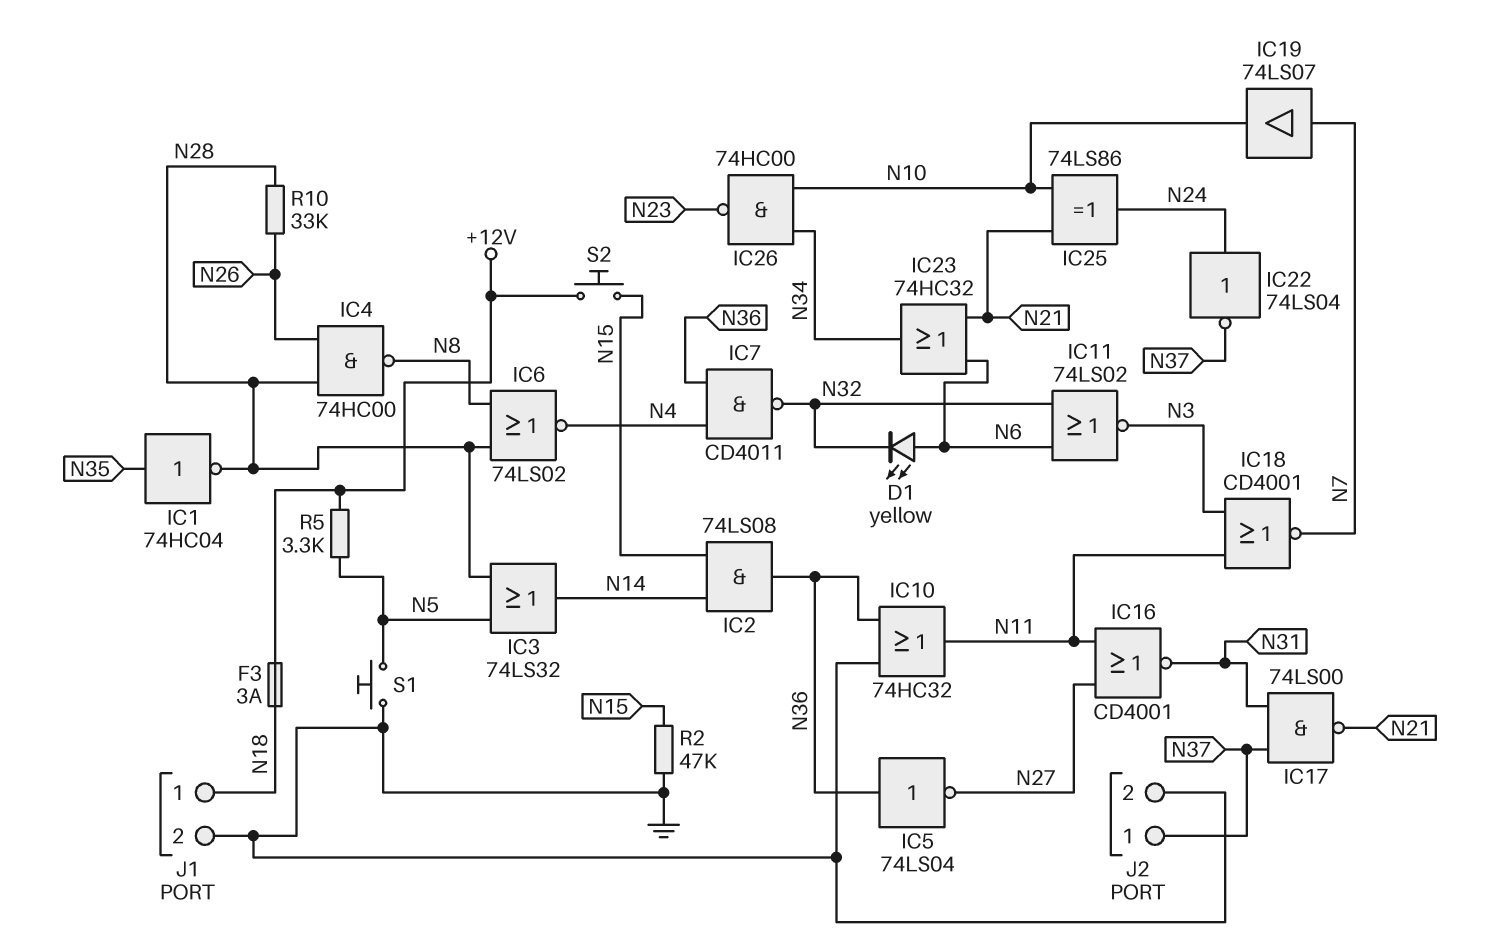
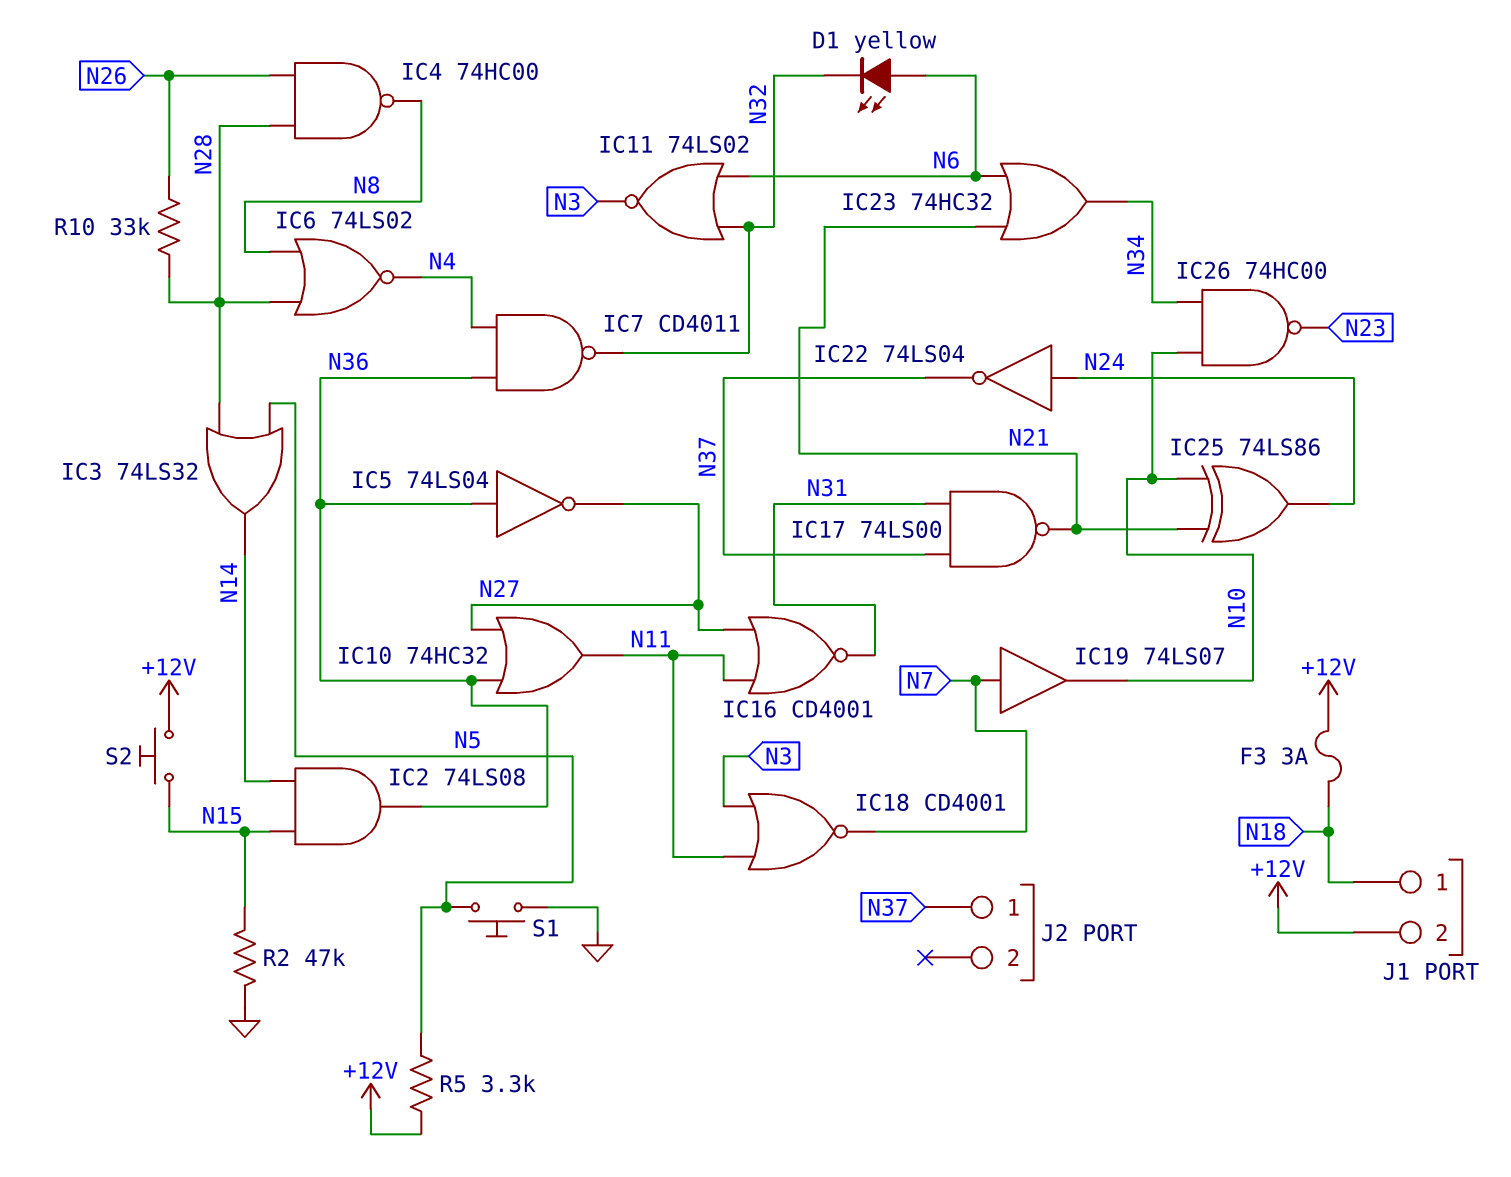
IC1: NOT 74HC04 (in N35, out N28) -> none
IC10: OR 74HC32 (in GND, in N36, out N11) -> OR 74HC32 (in N27, in N36, out N11)
J1 pin 2: GND -> +12V
J2 pin 2: GND -> none

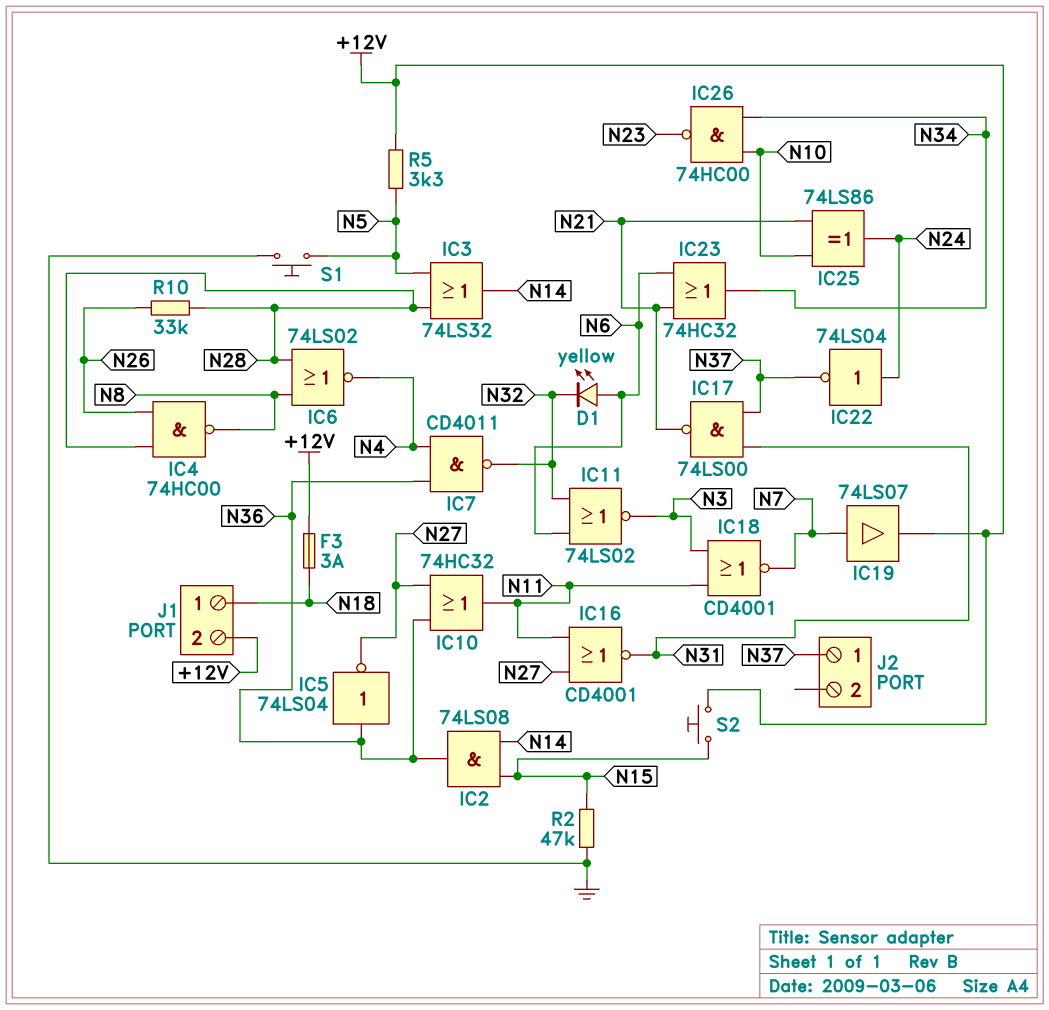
IC19: buffer 74LS07 (in N7, out N10) -> buffer 74LS07 (in N7, out +12V)

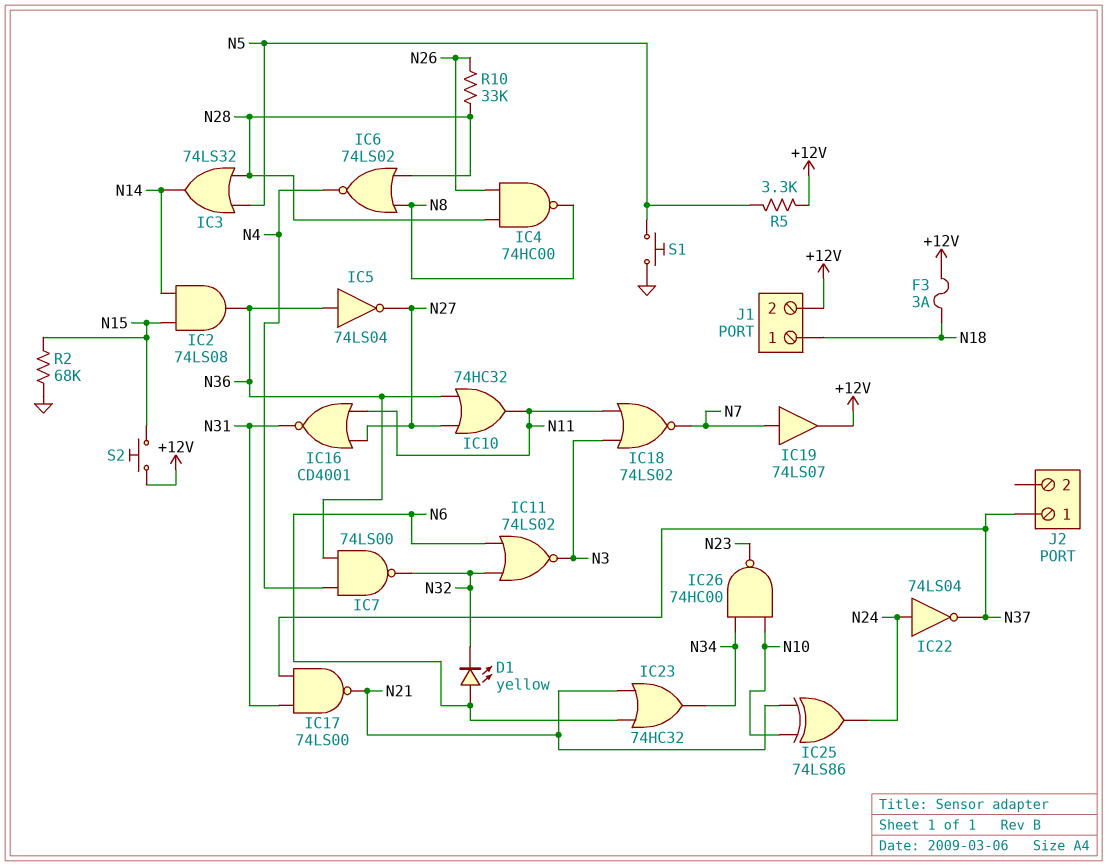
IC7: NAND CD4011 (in N4, in N36, out N32) -> NAND 74LS00 (in N4, in N36, out N32)
IC18: NOR CD4001 (in N3, in N11, out N7) -> NOR 74LS02 (in N3, in N11, out N7)
R2: 47k (GND, N15) -> 68k (GND, N15)

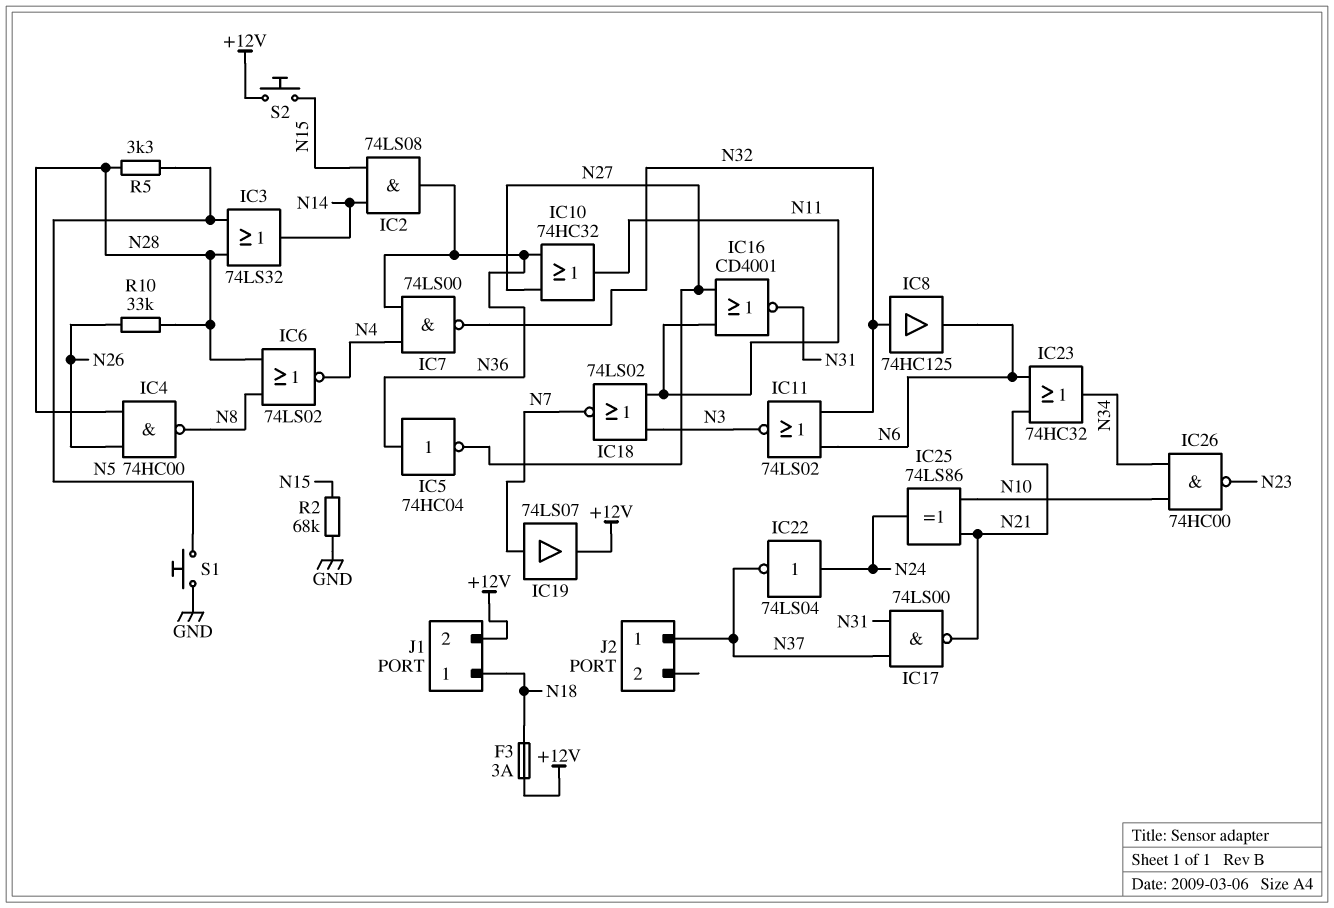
D1: LED yellow (A N6, K N32) -> none
IC5: NOT 74LS04 (in N36, out N27) -> NOT 74HC04 (in N36, out N27)
IC8: none -> buffer 74HC125 (in N32, out N6)
R5: 3.3k (+12V, N5) -> 3.3k (N5, N28)

